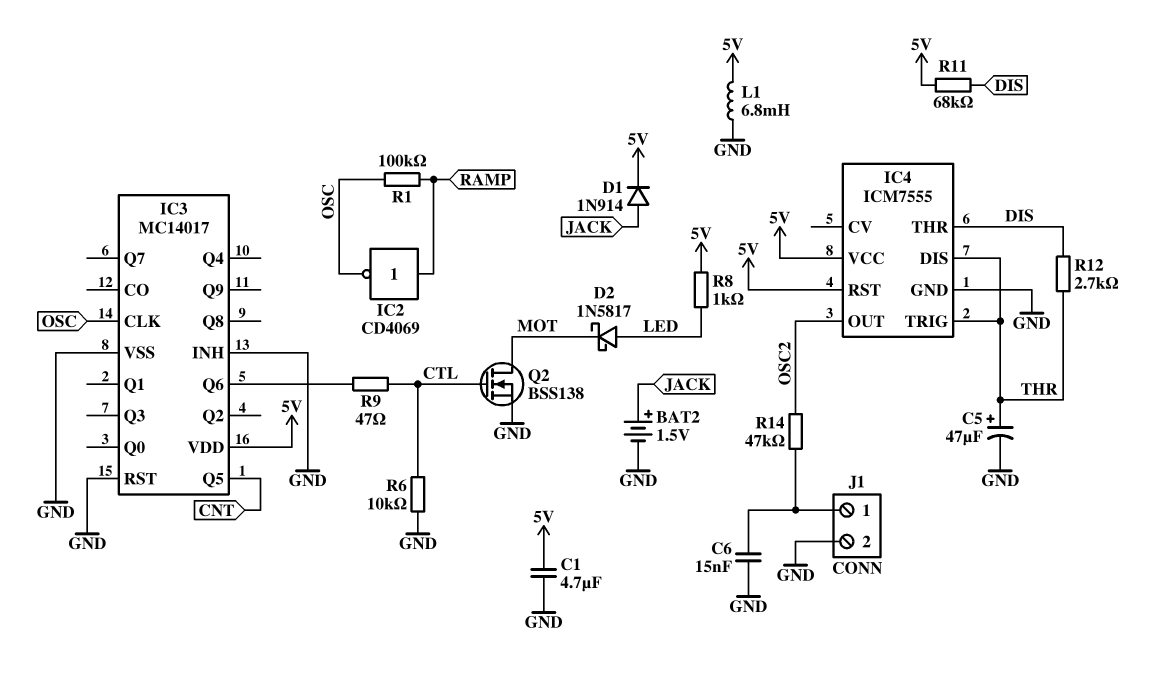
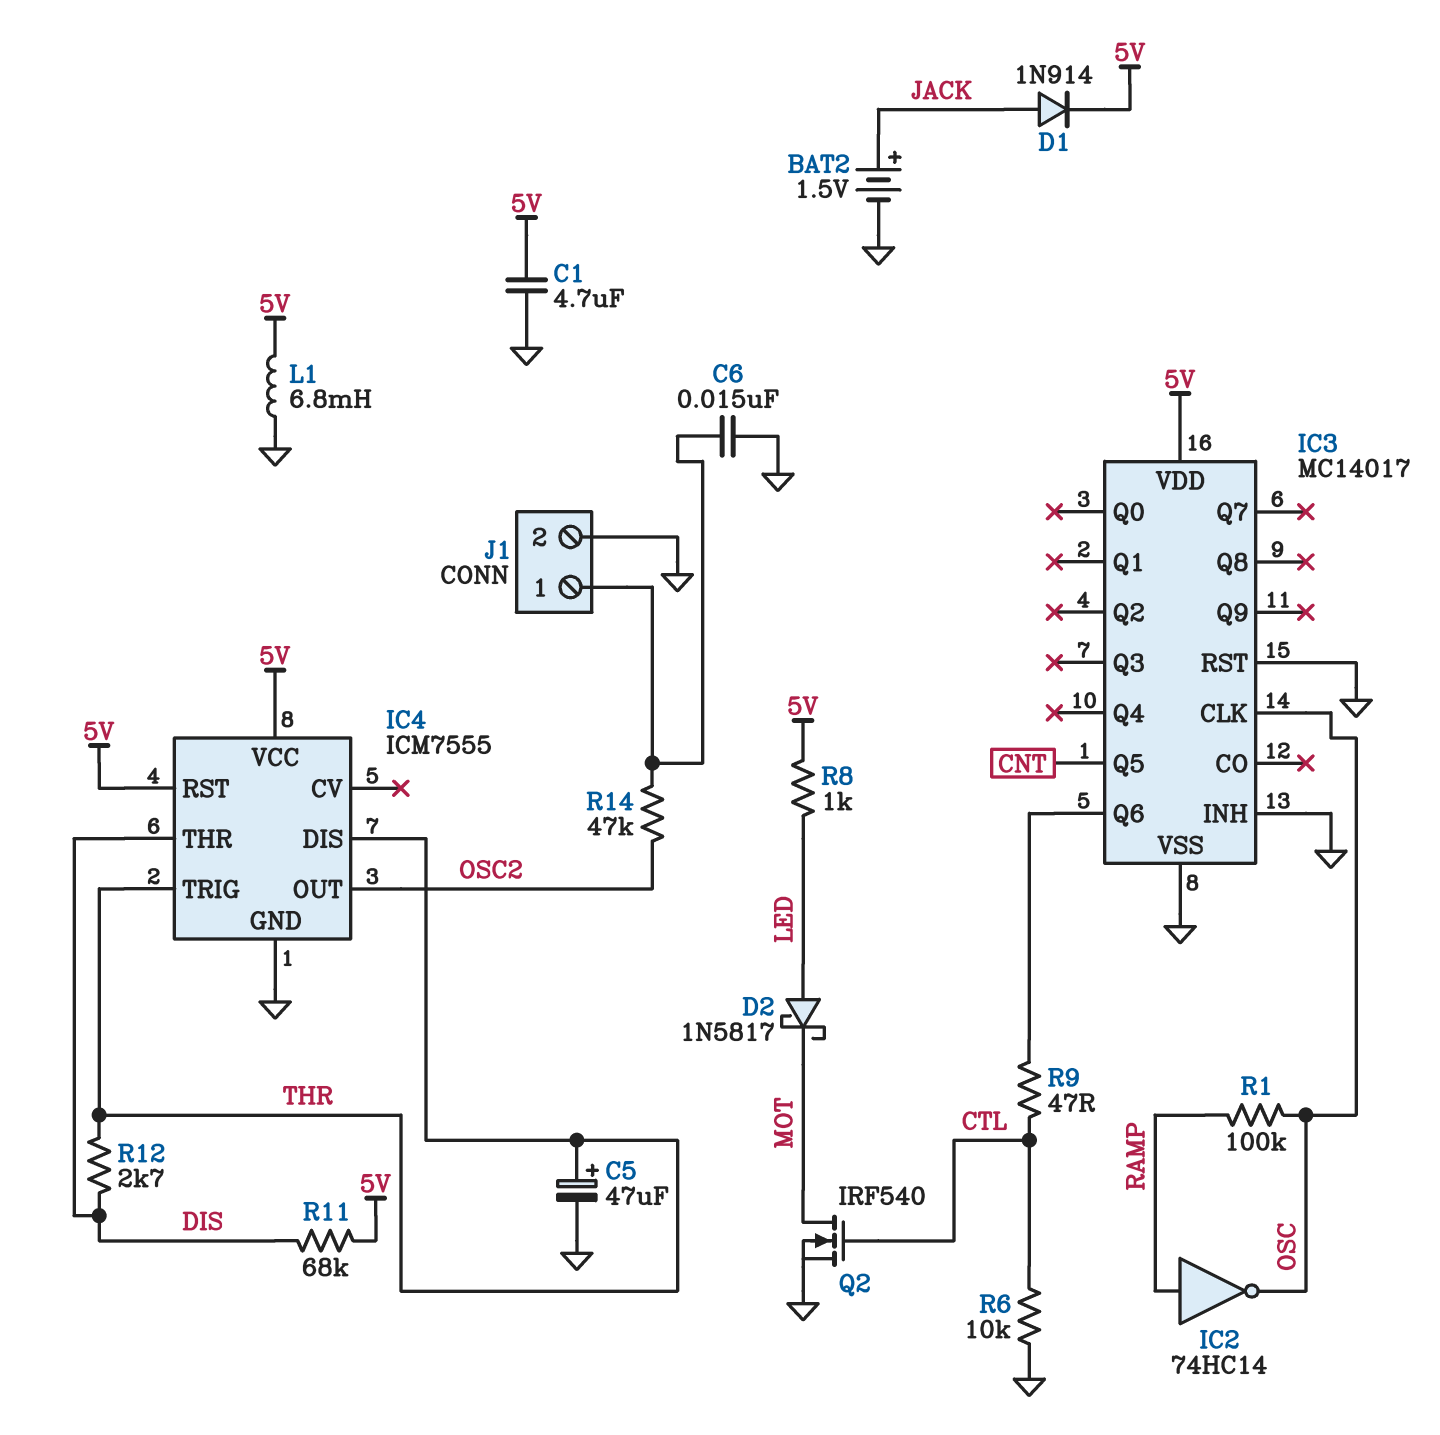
IC2: NOT CD4069 (in RAMP, out OSC) -> NOT 74HC14 (in RAMP, out OSC)
Q2: NMOS BSS138 (G CTL, D MOT, S GND) -> NMOS IRF540 (G CTL, D MOT, S GND)

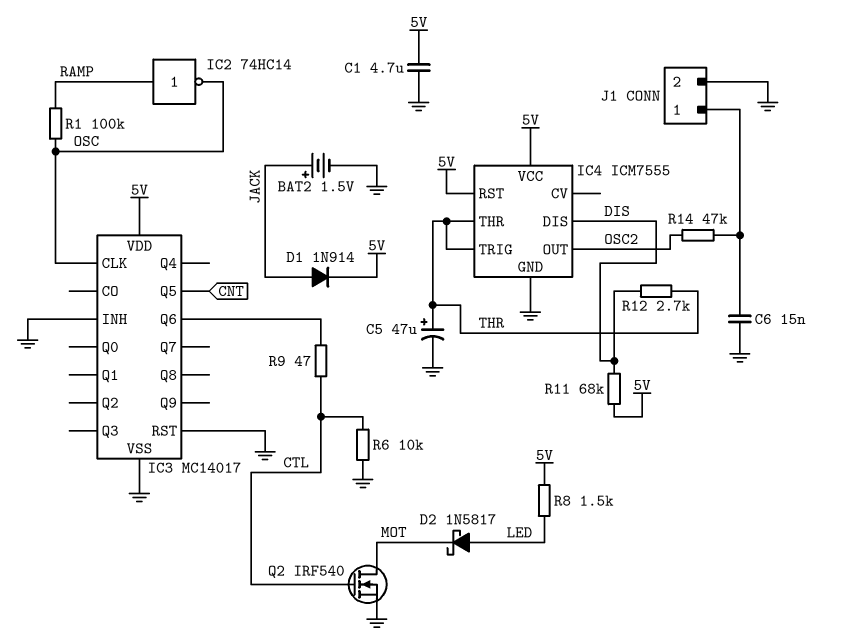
IC4 pin DIS: THR -> DIS
IC4 pin THR: DIS -> THR
L1: 6.8mH (5V, GND) -> none
R8: 1k (5V, LED) -> 1.5k (5V, LED)

